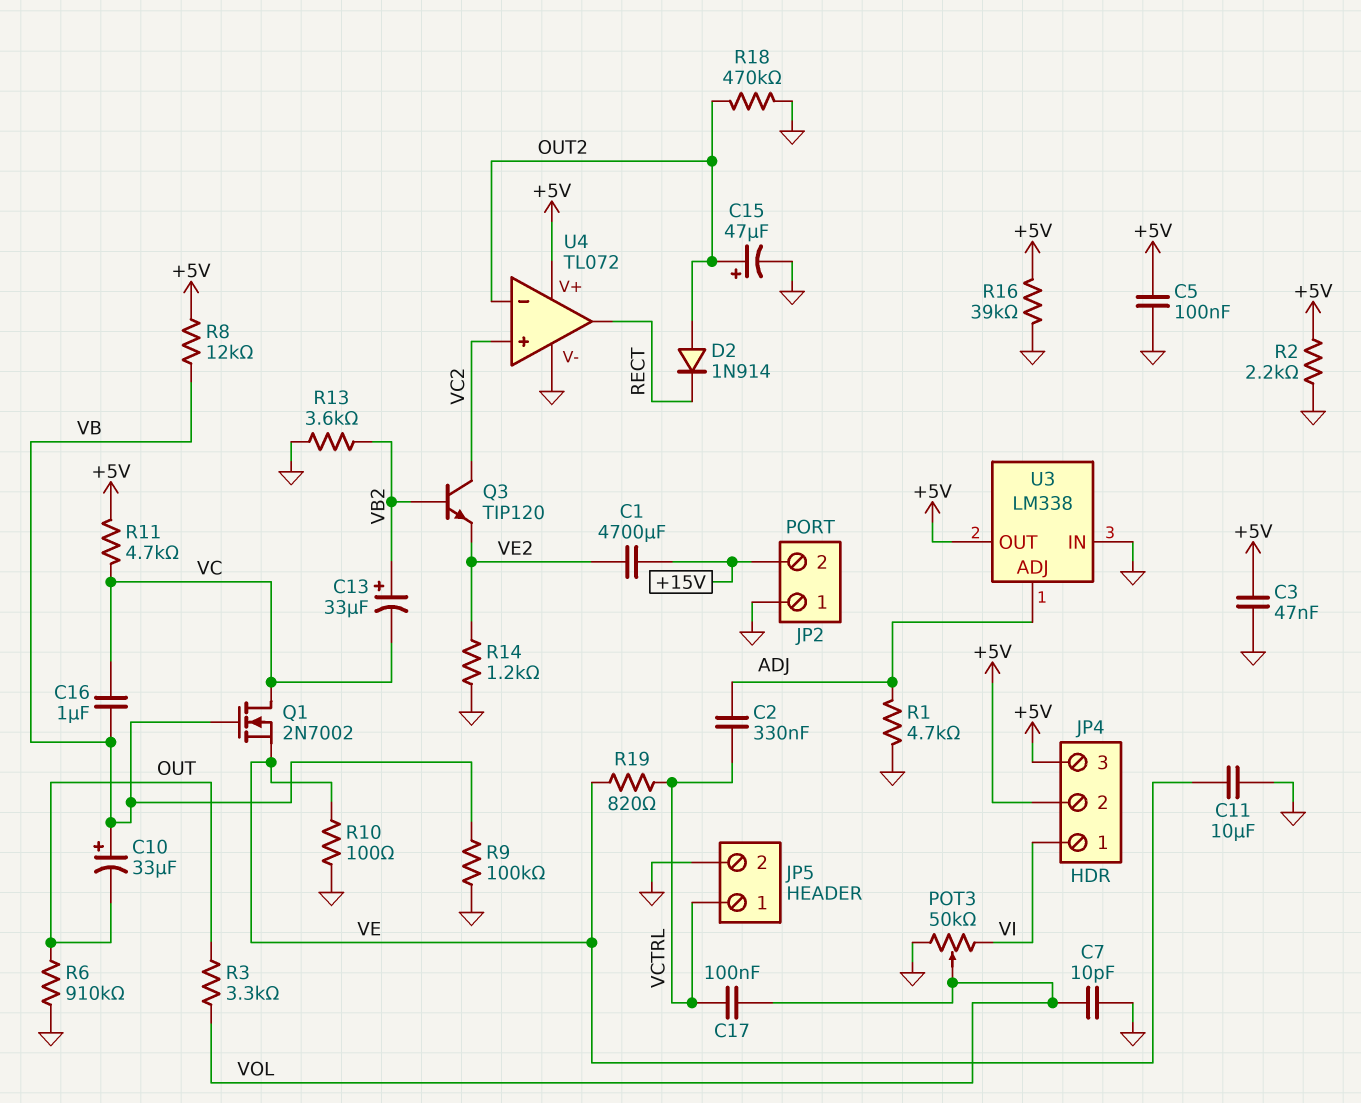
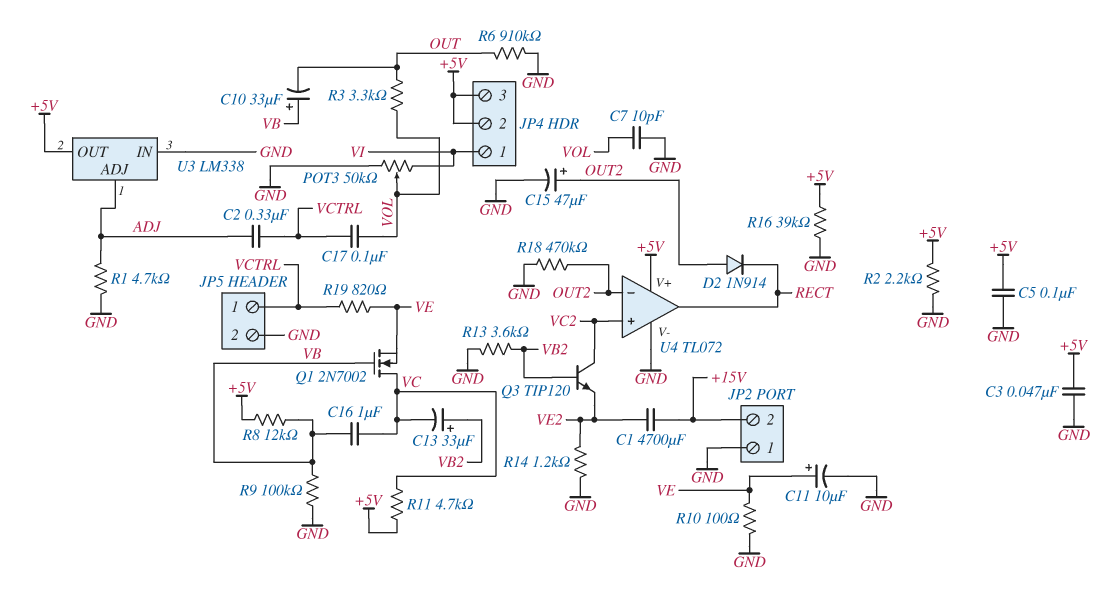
C11: 10uF (GND, VE) -> 10uF (plus VE, minus GND)

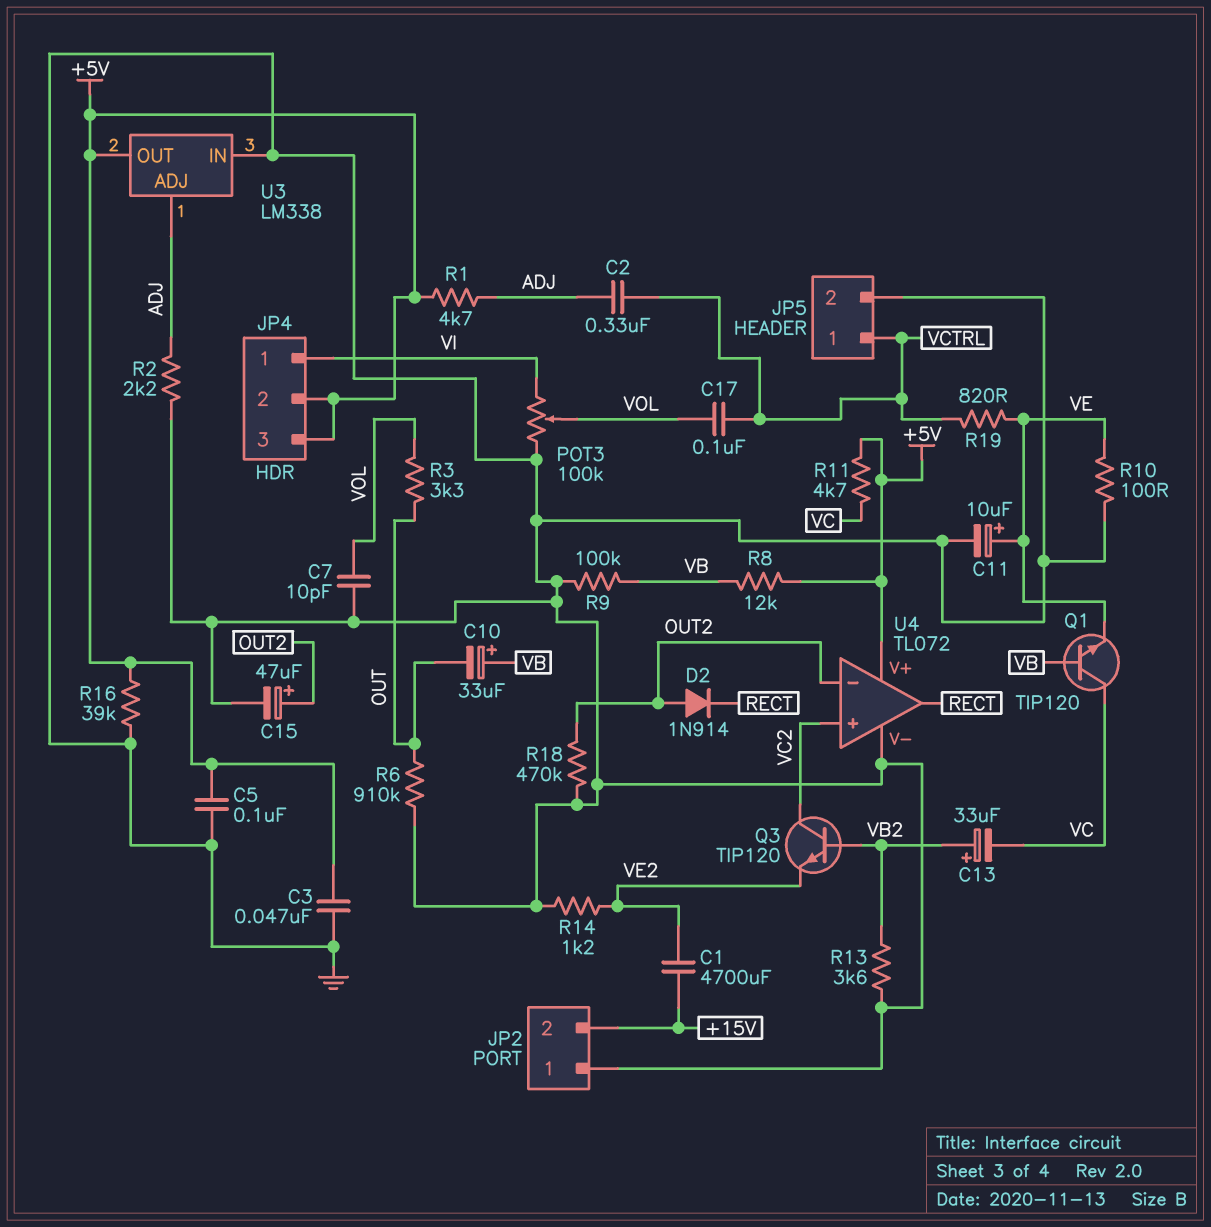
C16: 1uF (VB, VC) -> none
POT3: 50k (GND, VI, wiper VOL) -> 100k (GND, VI, wiper VOL)
Q1: NMOS 2N7002 (G VB, D VC, S VE) -> NPN TIP120 (B VB, C VC, E VE)
R1: 4.7k (ADJ, GND) -> 4.7k (+5V, ADJ)
R2: 2.2k (+5V, GND) -> 2.2k (ADJ, GND)

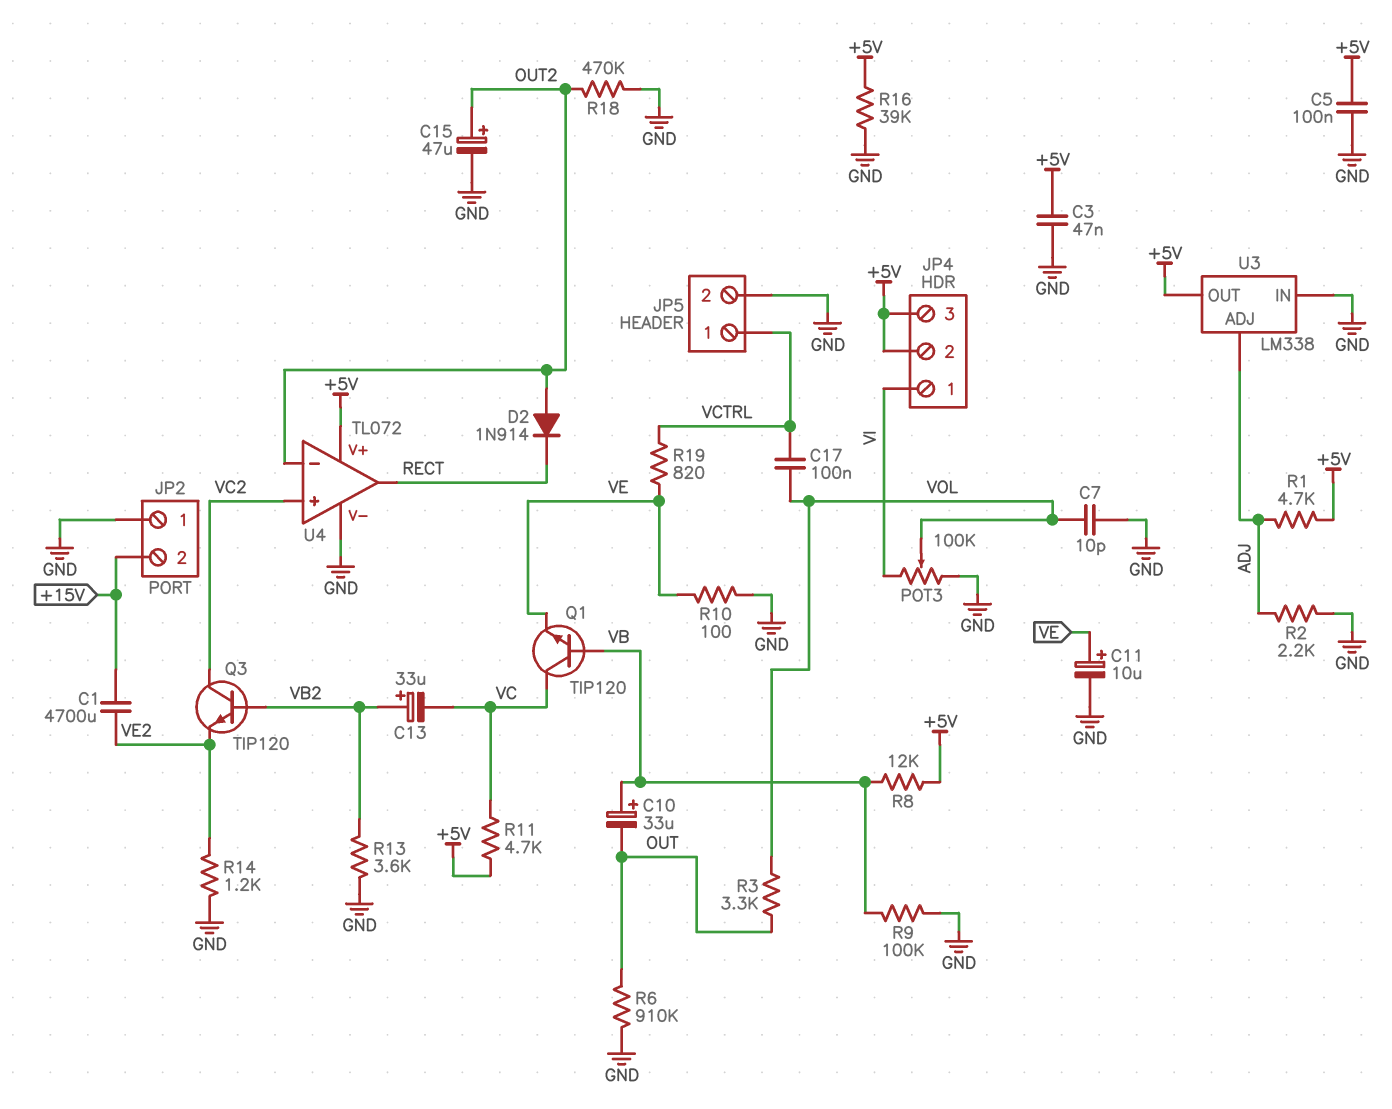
C2: 330nF (ADJ, VCTRL) -> none

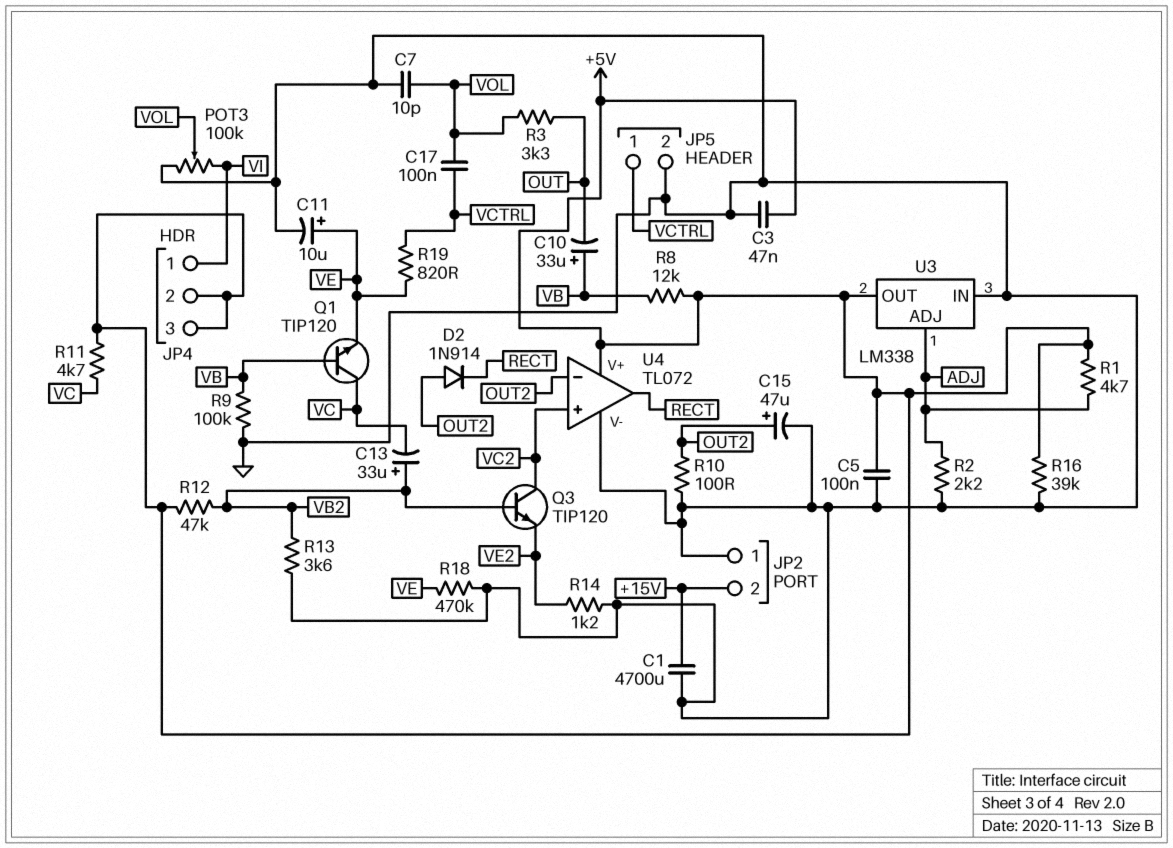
C1: 4700uF (+15V, VE2) -> 4700uF (+15V, GND)
R6: 910k (GND, OUT) -> none
R10: 100 (GND, VE) -> 100 (GND, OUT2)
R12: none -> 47k (+5V, VB2)
R18: 470k (GND, OUT2) -> 470k (GND, VE)

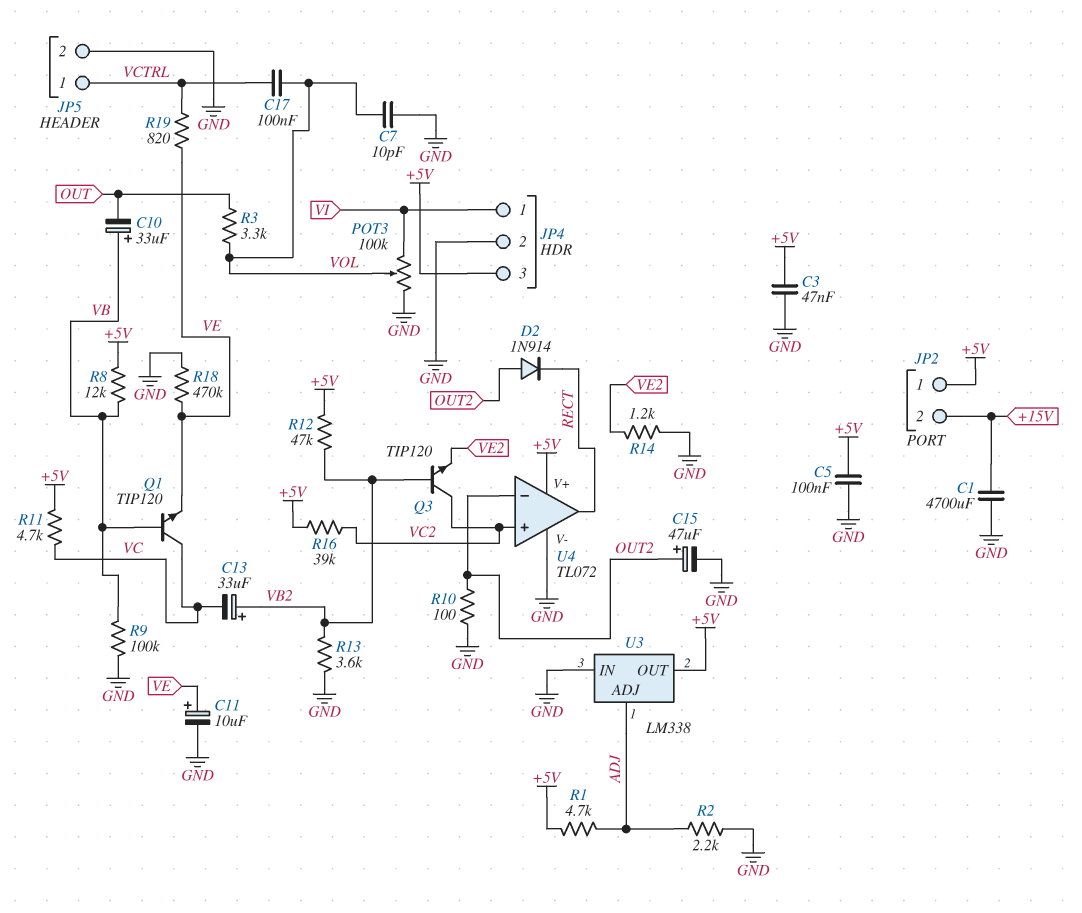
JP2 pin 1: GND -> +5V
JP4 pin 2: +5V -> GND
R16: 39k (+5V, GND) -> 39k (+5V, VC2)

